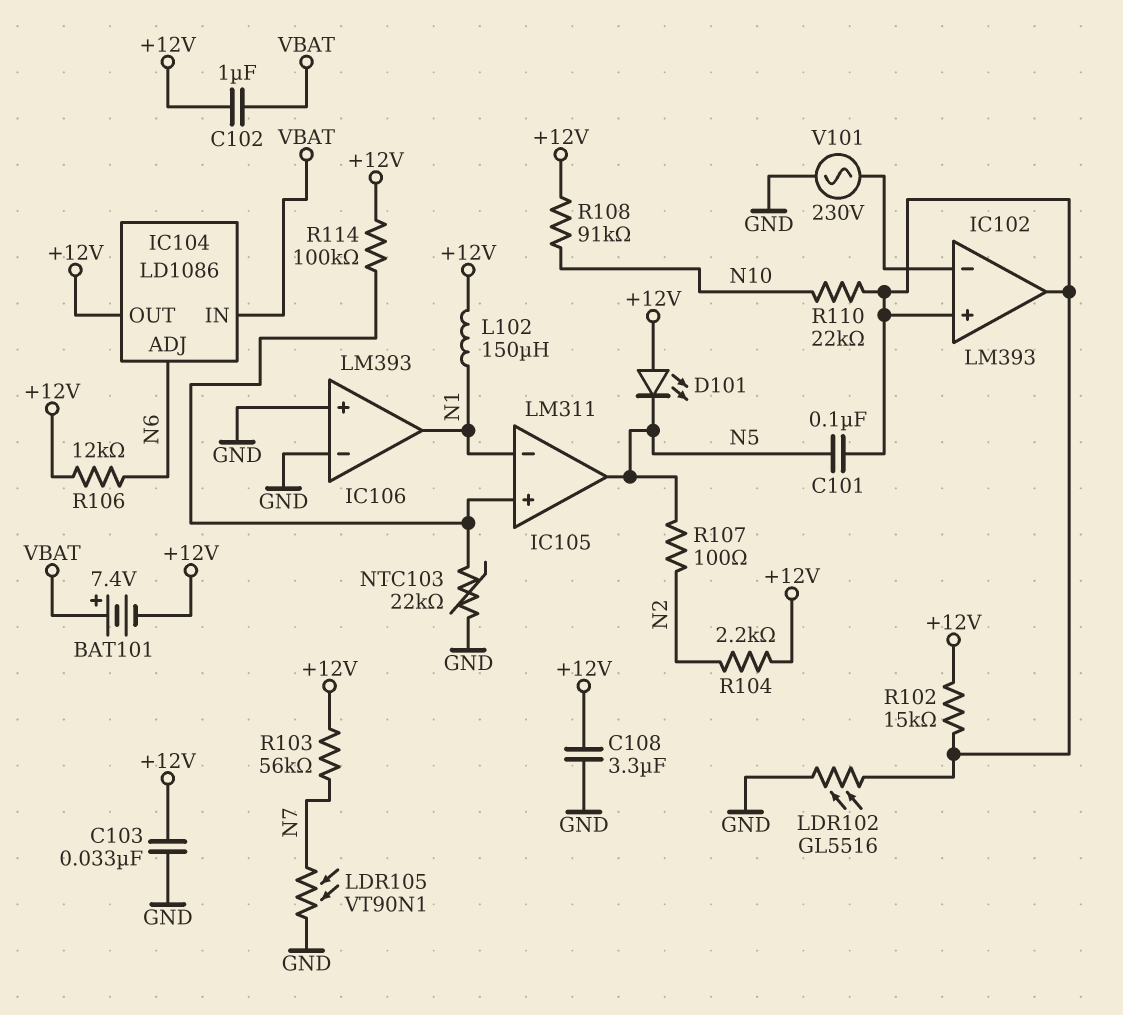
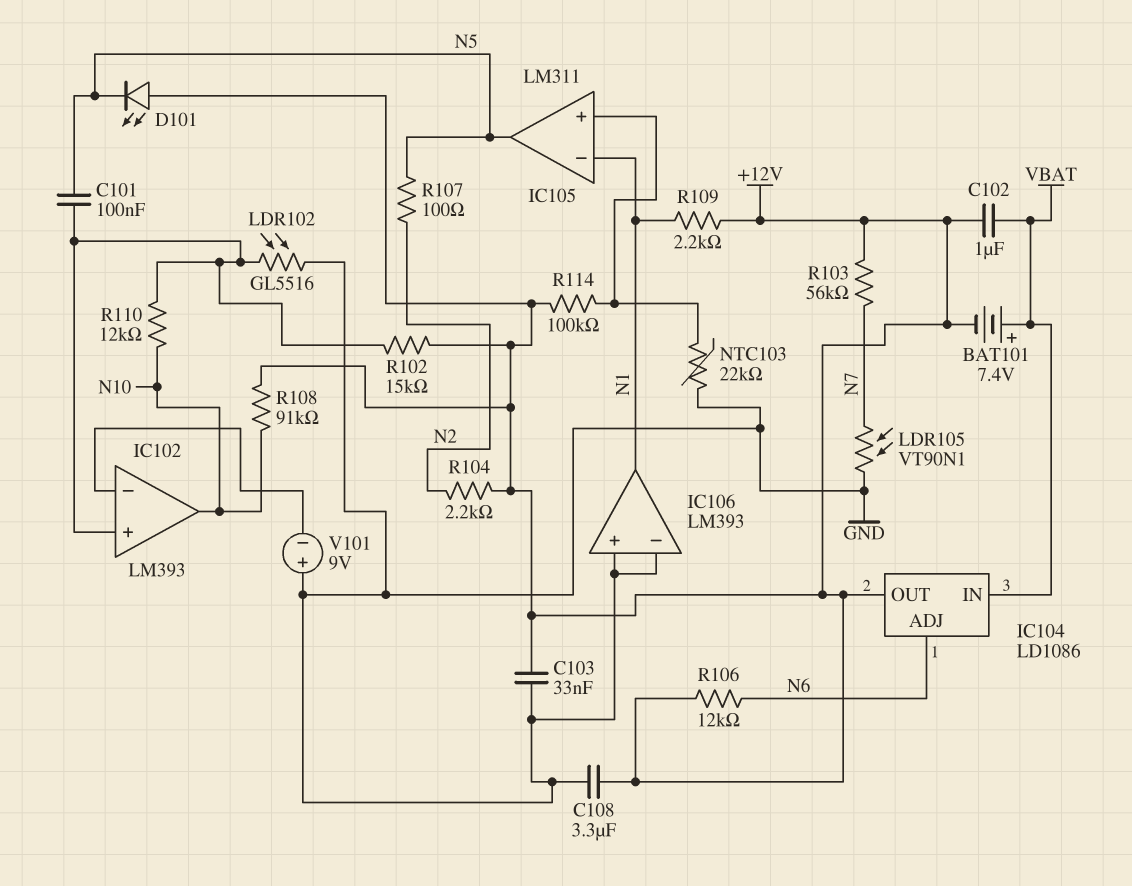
IC102 pin out: IC102/in+ -> N10
L102: 150uH (+12V, N1) -> none
R109: none -> 2.2k (+12V, N1)
R110: 22k (IC102/in+, N10) -> 12k (IC102/in+, N10)
V101: AC 230V (GND, IC102/in-) -> 9V (plus GND, minus IC102/in-)

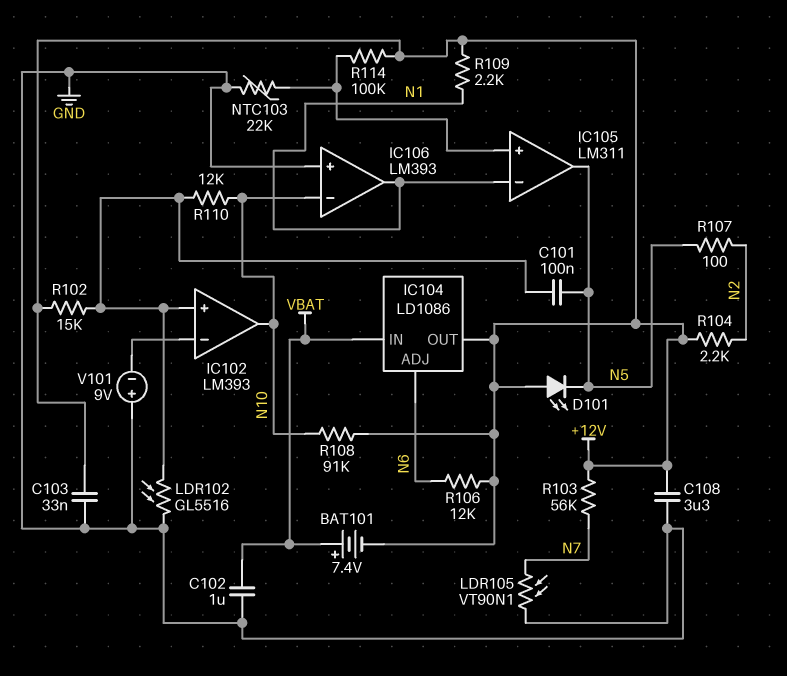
C102: 1uF (+12V, VBAT) -> 1uF (GND, VBAT)
IC106 pin in-: GND -> N10

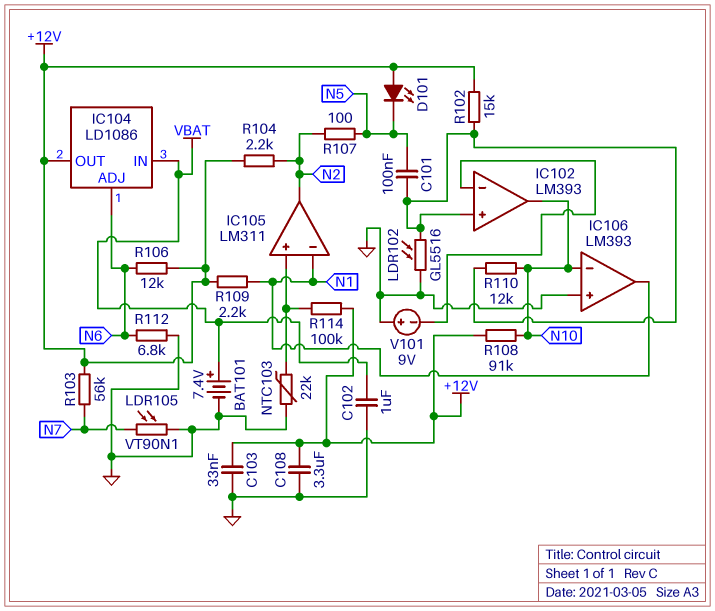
BAT101: 7.4V (plus VBAT, minus +12V) -> 7.4V (plus VBAT, minus GND)
IC105 pin out: N5 -> N2
R112: none -> 6.8k (GND, N6)

